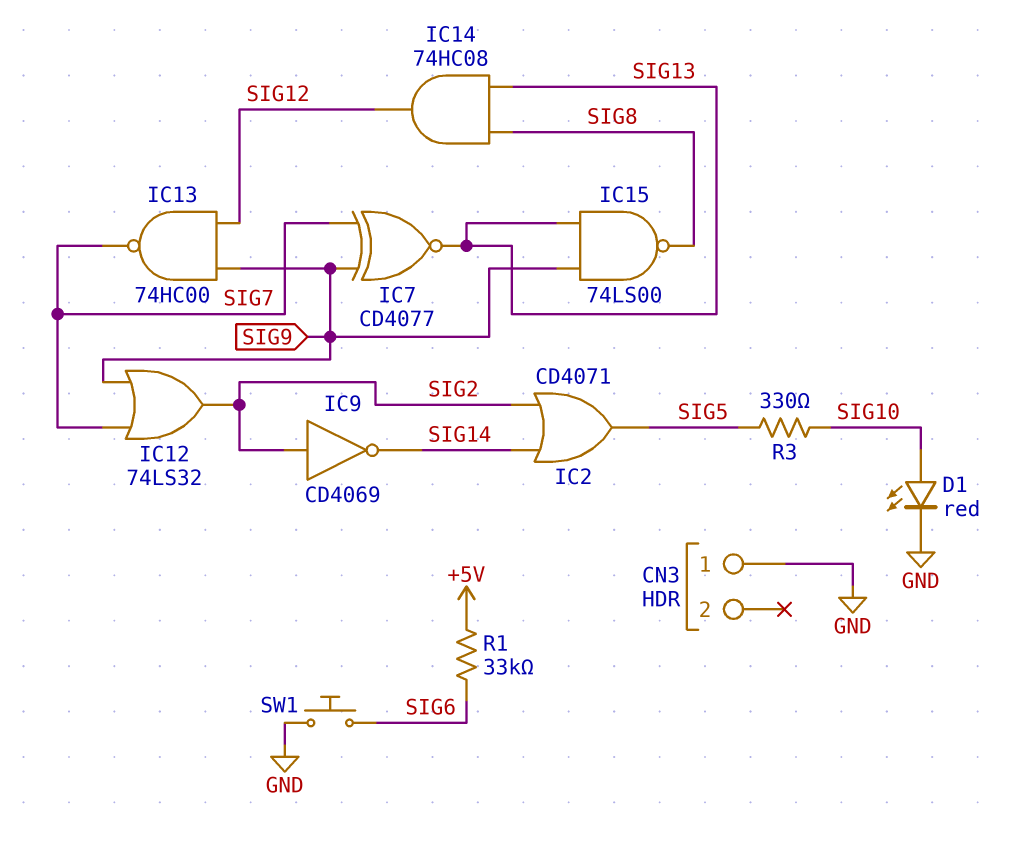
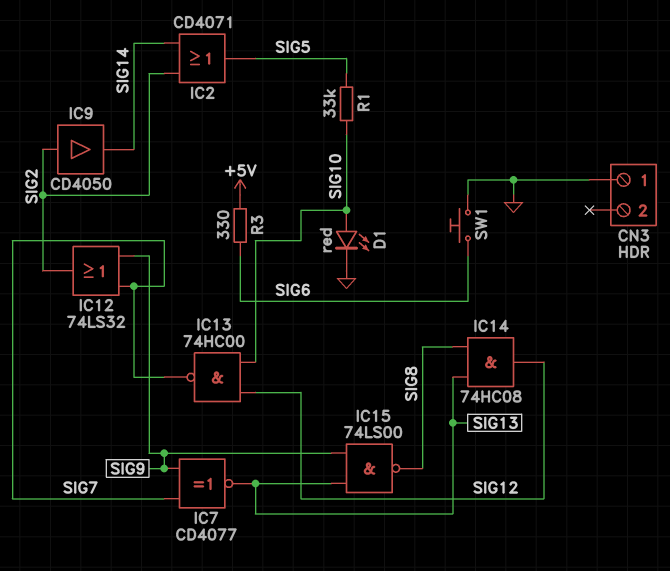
IC9: NOT CD4069 (in SIG2, out SIG14) -> buffer CD4050 (in SIG2, out SIG14)
IC13: NAND 74HC00 (in SIG9, in SIG12, out SIG7) -> NAND 74HC00 (in SIG10, in SIG12, out SIG7)
R1: 33k (+5V, SIG6) -> 33k (SIG5, SIG10)
R3: 330 (SIG5, SIG10) -> 330 (+5V, SIG6)

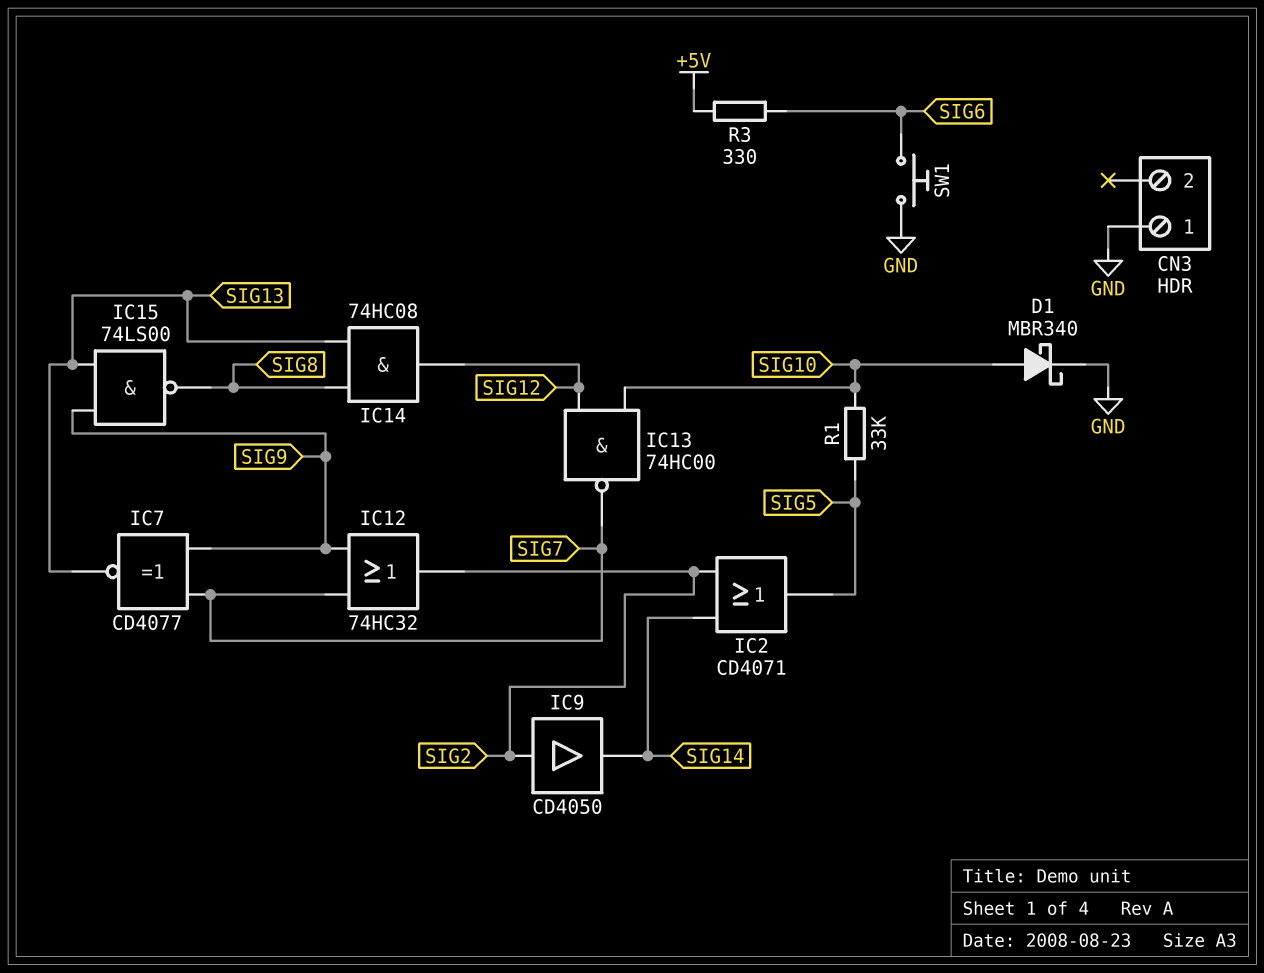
D1: LED red (A SIG10, K GND) -> schottky MBR340 (A SIG10, K GND)
IC12: OR 74LS32 (in SIG7, in SIG9, out SIG2) -> OR 74HC32 (in SIG7, in SIG9, out SIG2)

